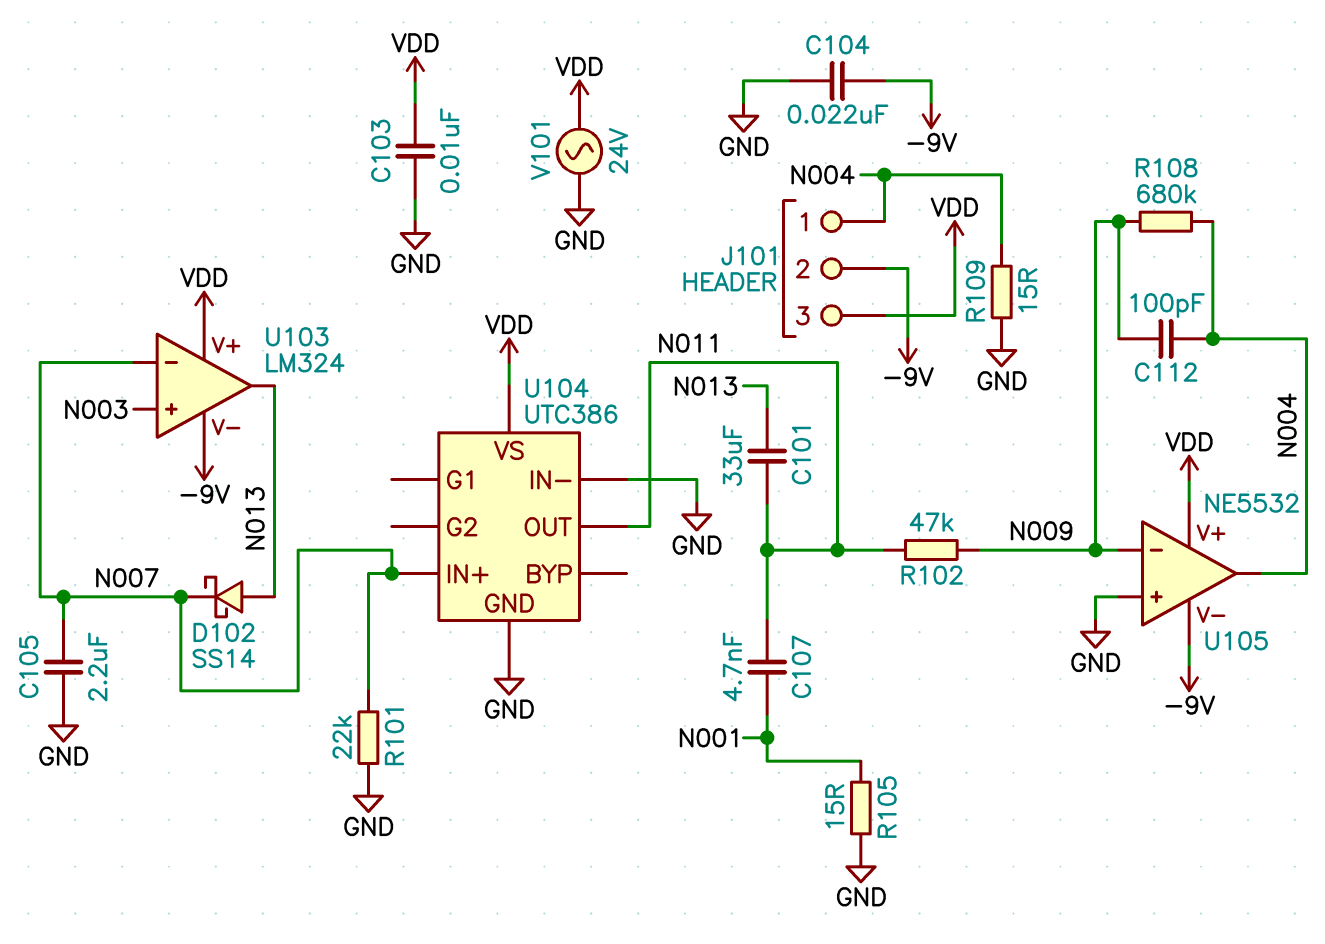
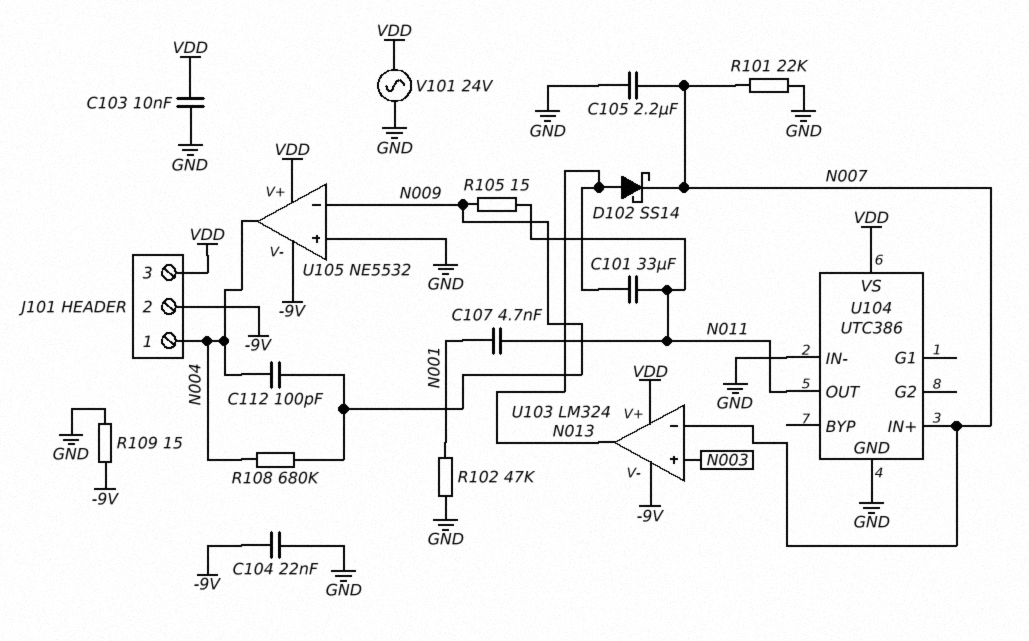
R102: 47k (N009, N011) -> 47k (GND, N001)
R105: 15 (GND, N001) -> 15 (N009, N011)
R109: 15 (GND, N004) -> 15 (-9V, GND)

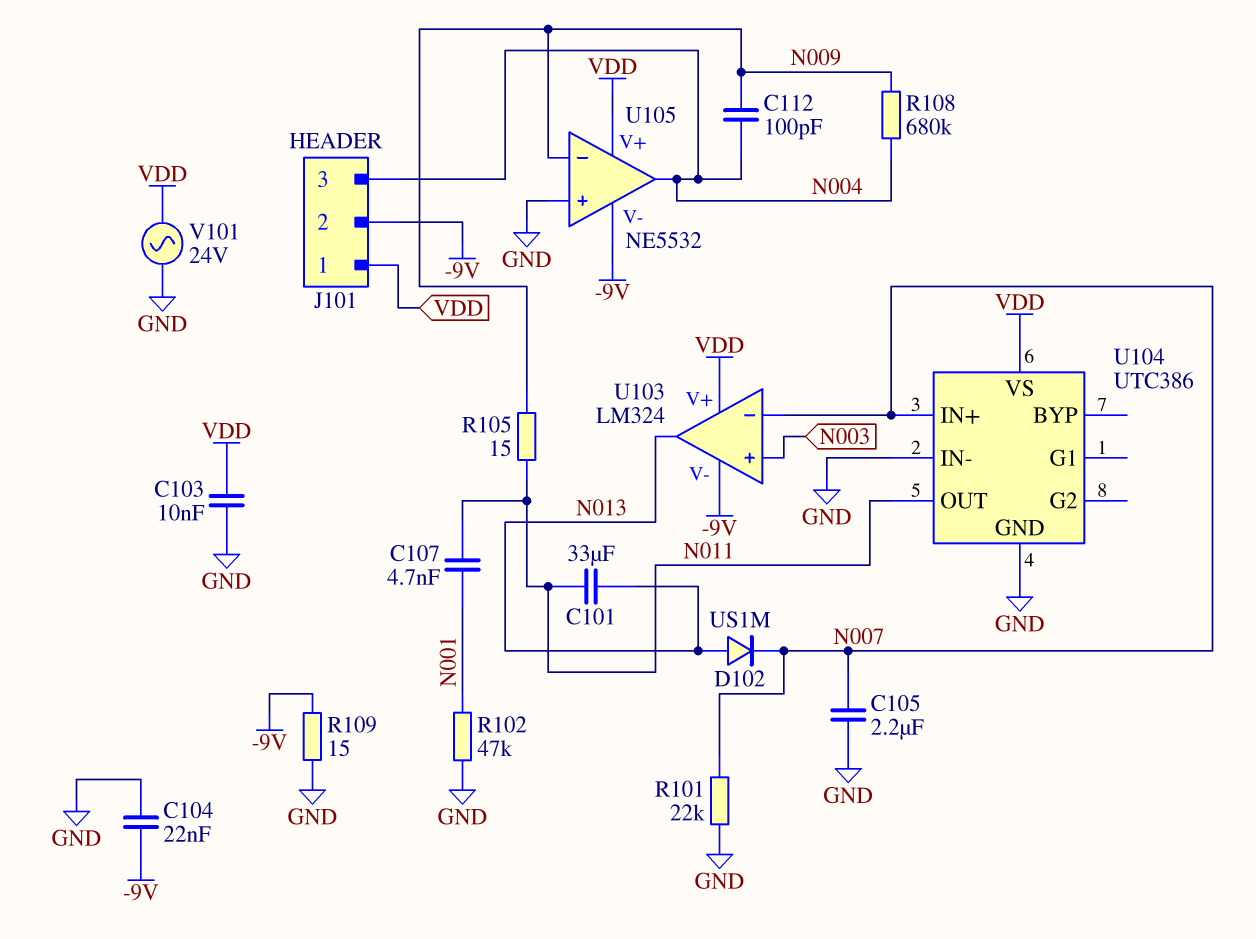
D102: schottky SS14 (A N013, K N007) -> diode US1M (A N013, K N007)
J101 pin 1: N004 -> VDD
J101 pin 3: VDD -> N004

